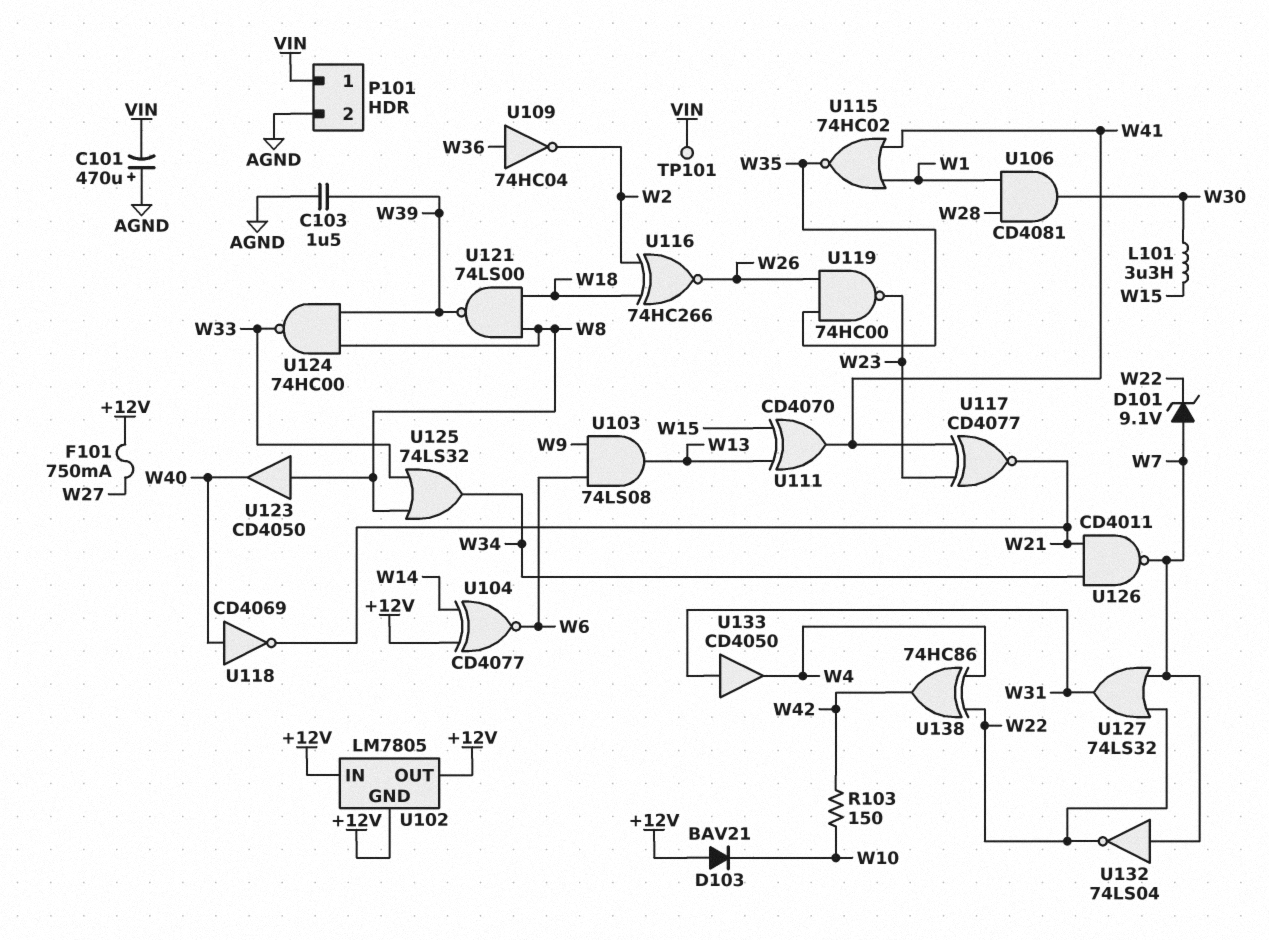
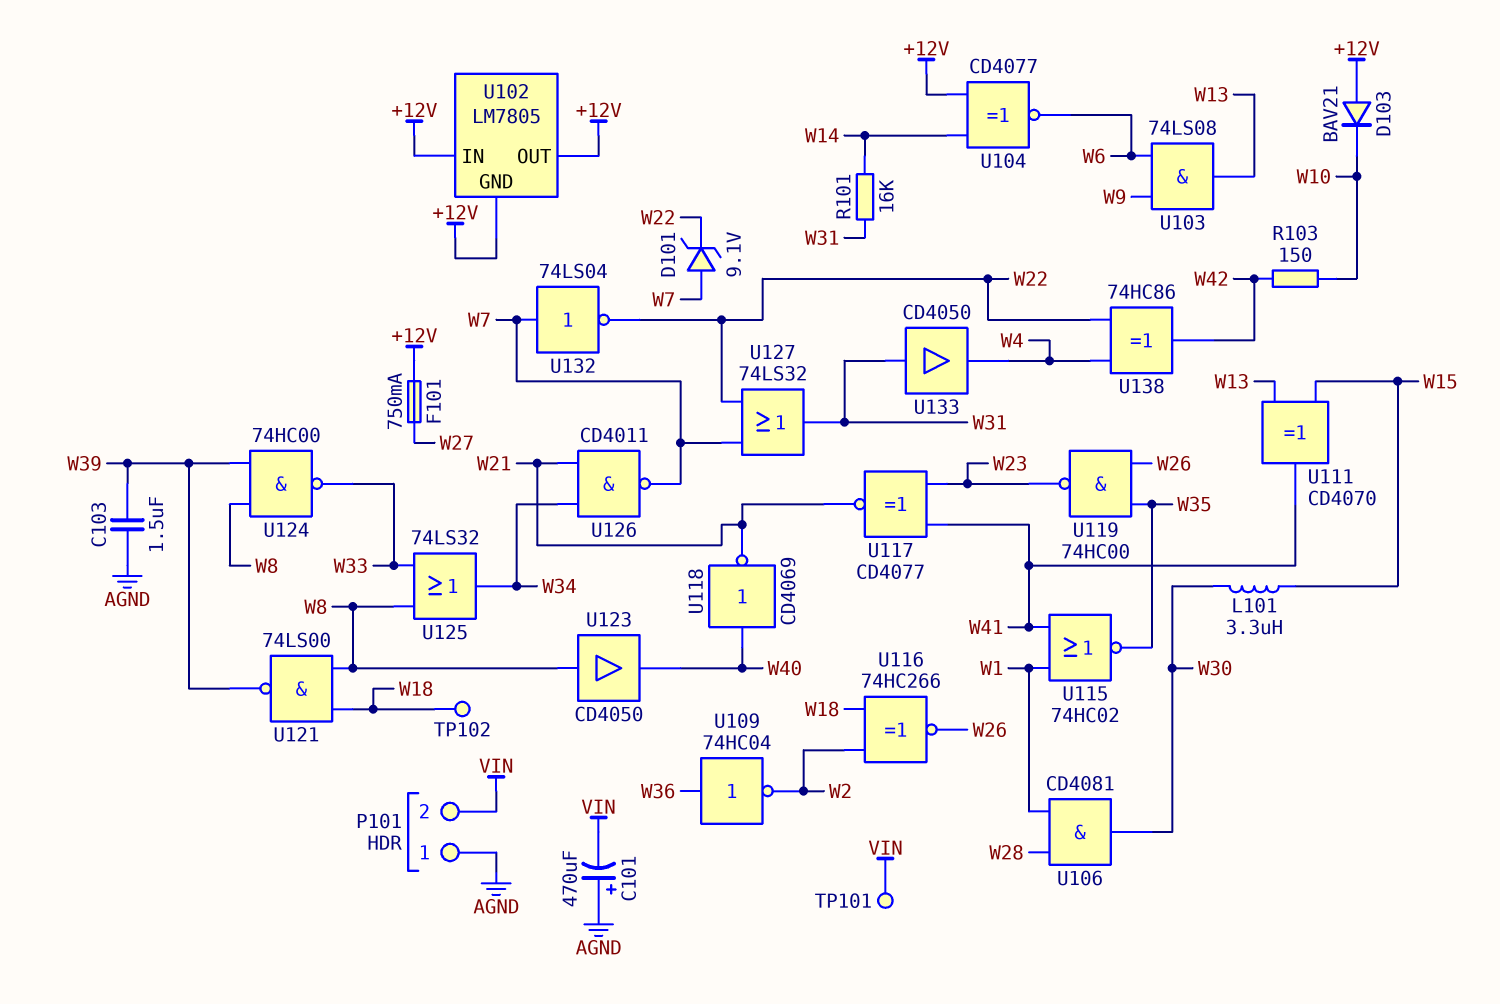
P101 pin 1: VIN -> AGND
P101 pin 2: AGND -> VIN
R101: none -> 16k (W14, W31)
TP102: none -> test point (W18)

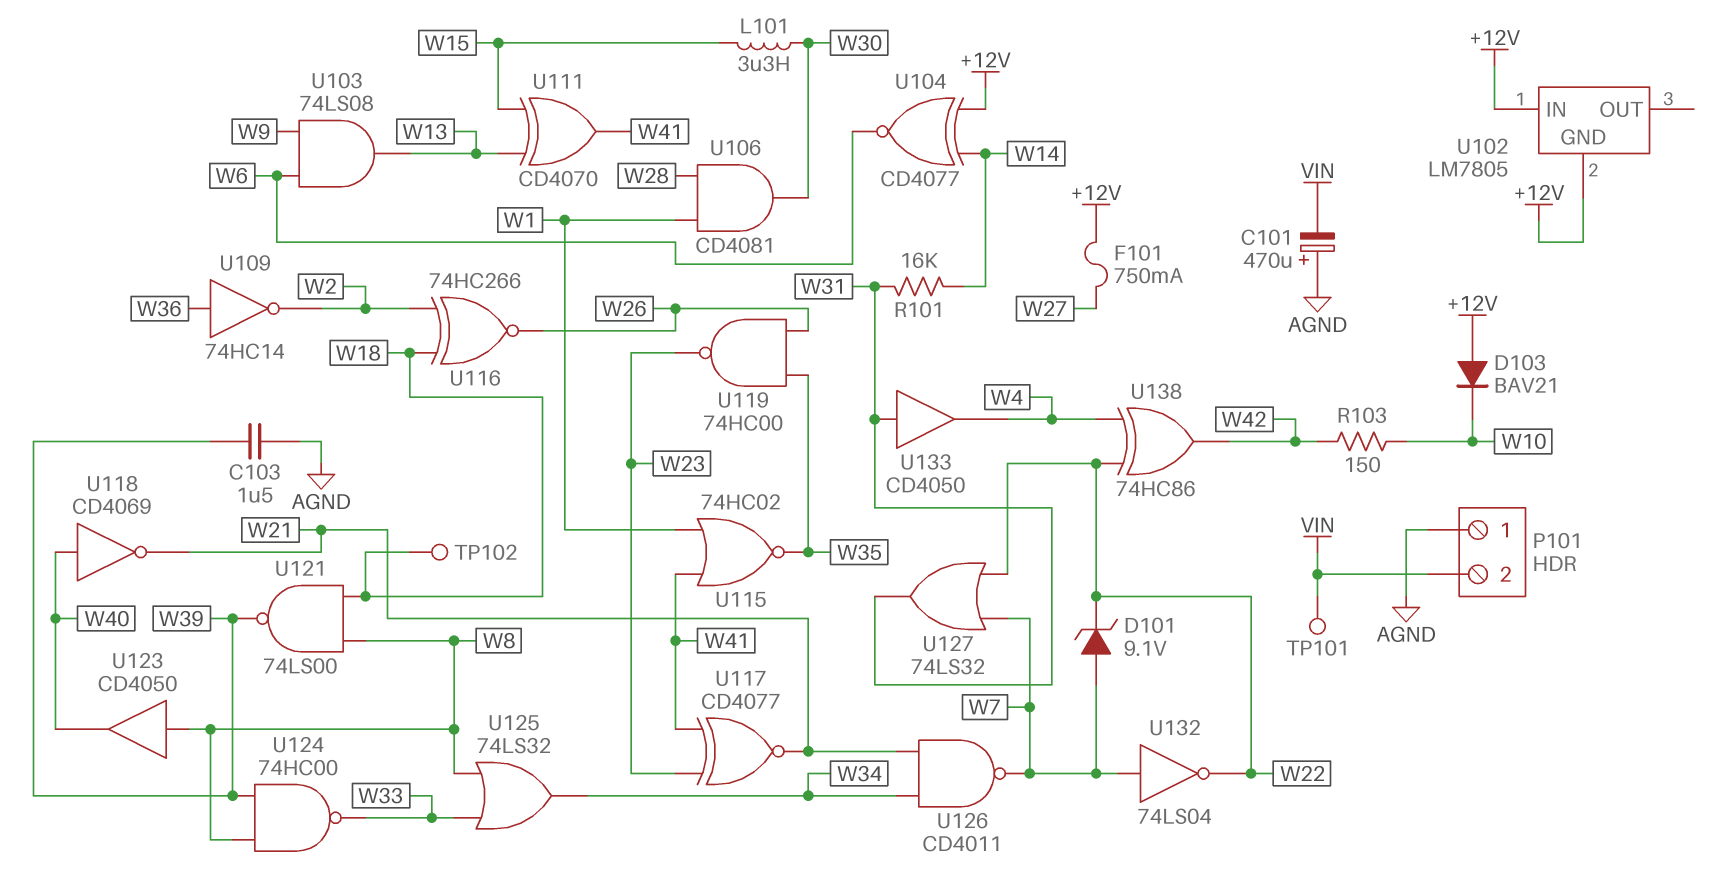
U102 pin OUT: +12V -> none
U109: NOT 74HC04 (in W36, out W2) -> NOT 74HC14 (in W36, out W2)

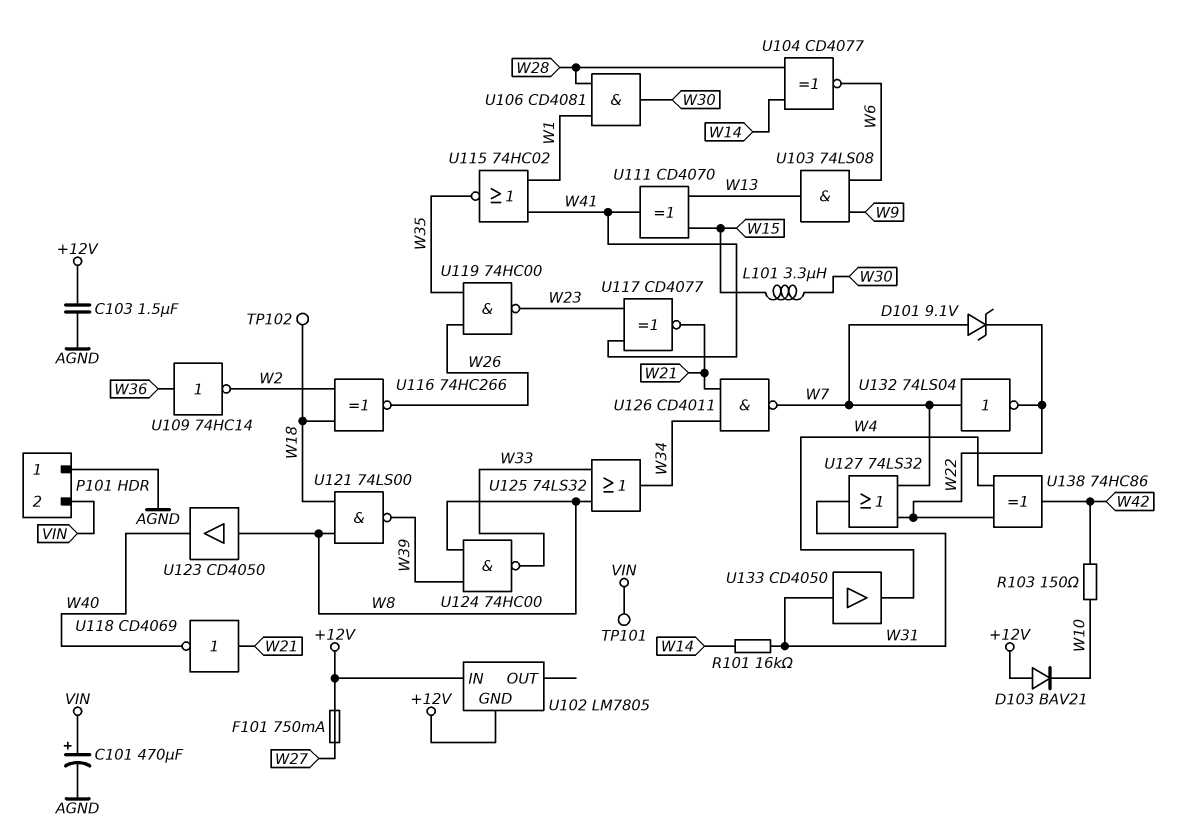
C101: 470uF (plus AGND, minus VIN) -> 470uF (plus VIN, minus AGND)
C103: 1.5uF (AGND, W39) -> 1.5uF (+12V, AGND)
U104: XNOR CD4077 (in +12V, in W14, out W6) -> XNOR CD4077 (in W14, in W28, out W6)
U118: NOT CD4069 (in W40, out W21) -> NOT CD4069 (in W21, out W40)

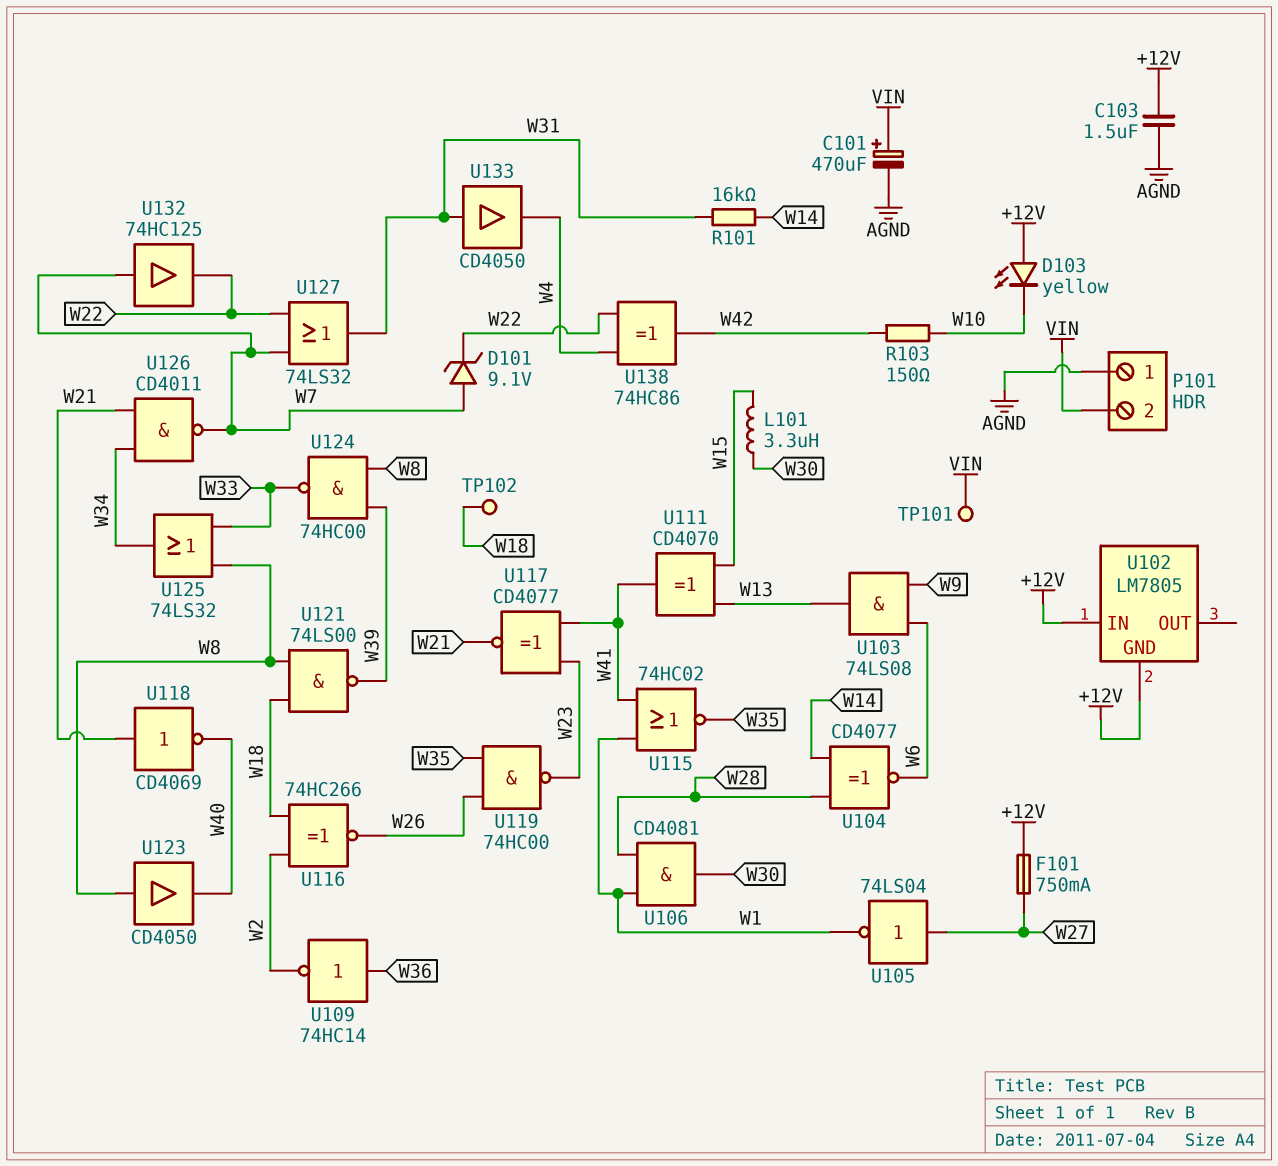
D103: diode BAV21 (A +12V, K W10) -> LED yellow (A +12V, K W10)
U105: none -> NOT 74LS04 (in W27, out W1)
U132: NOT 74LS04 (in W7, out W22) -> buffer 74HC125 (in W7, out W22)

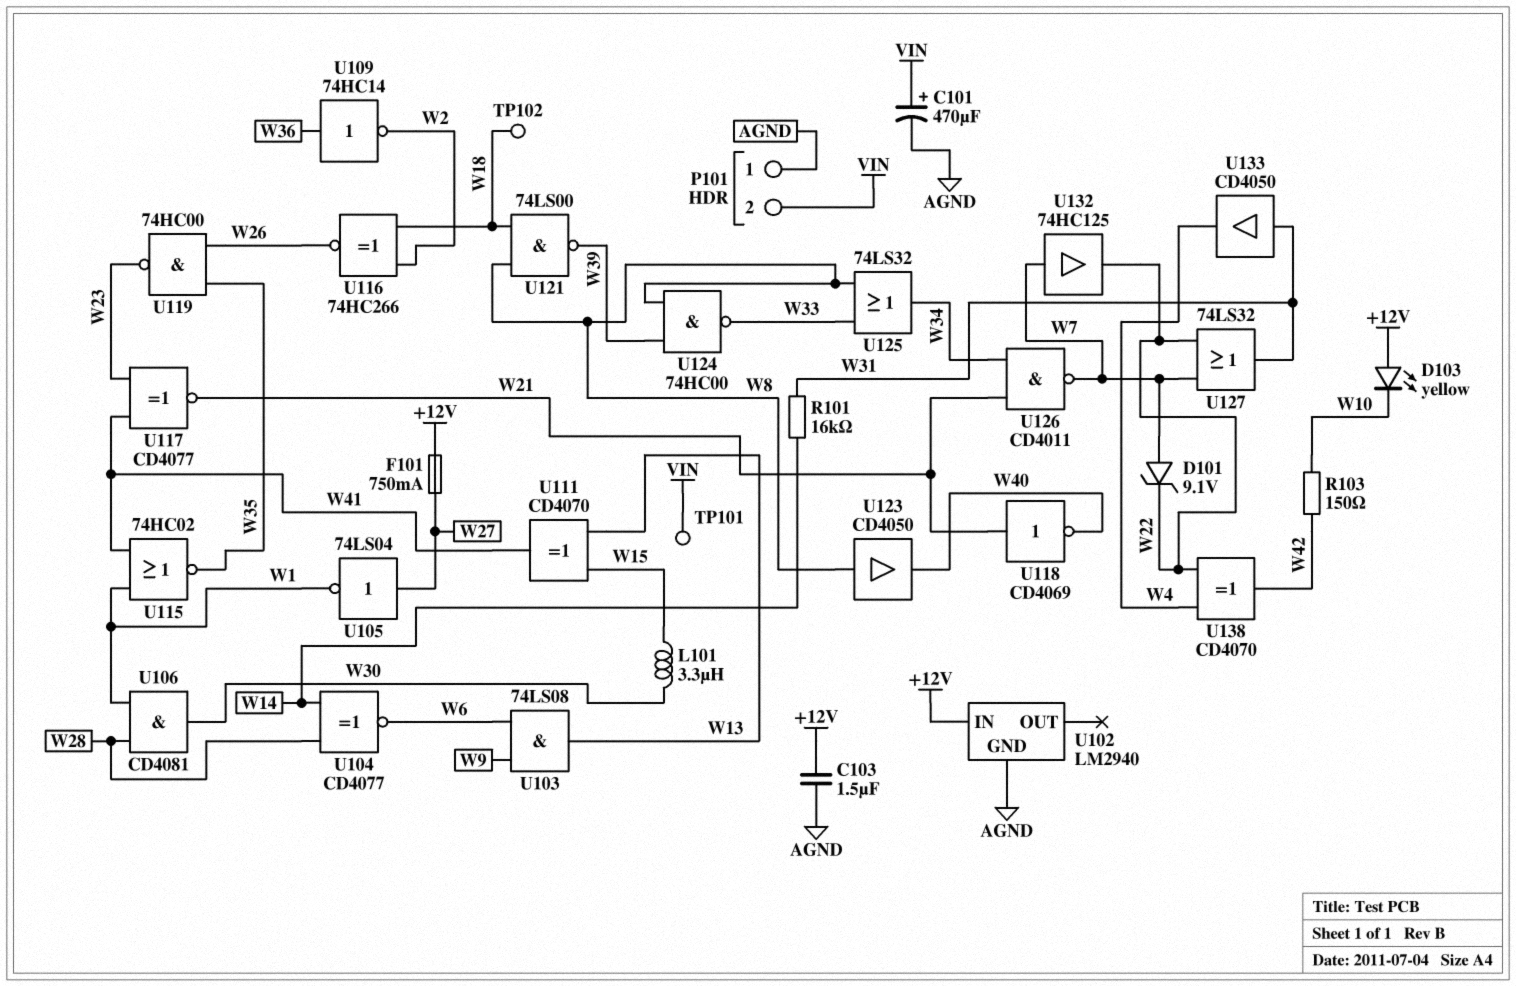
U102: LM7805 -> LM2940
U102 pin GND: +12V -> AGND
U138: XOR 74HC86 (in W4, in W22, out W42) -> XOR CD4070 (in W4, in W22, out W42)

